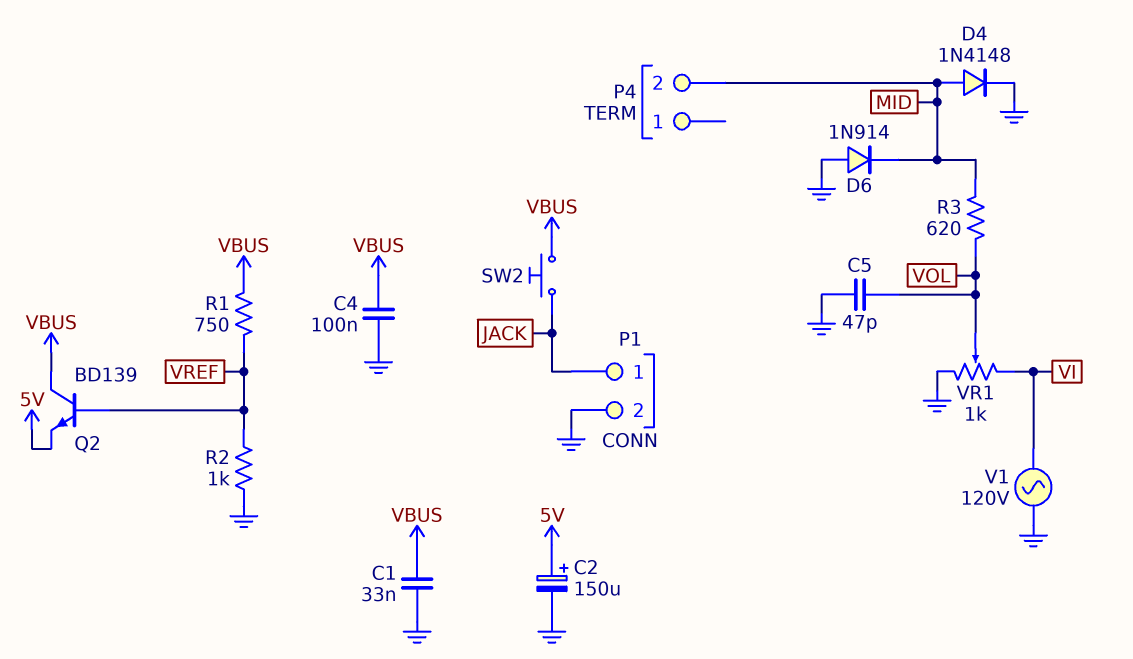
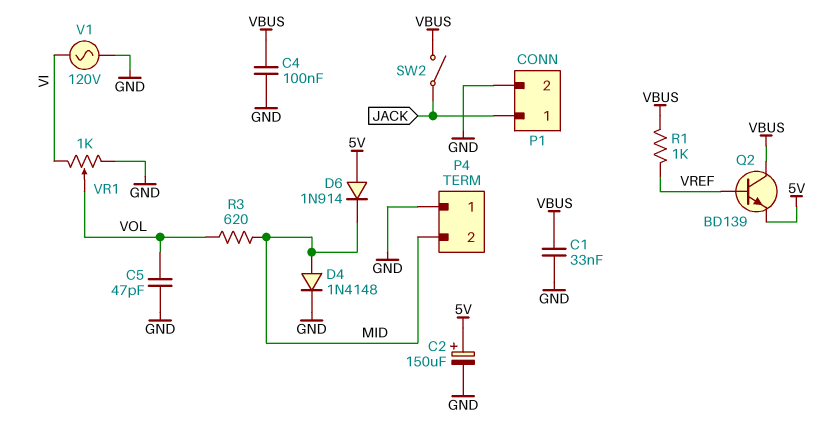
D6: diode 1N914 (A GND, K MID) -> diode 1N914 (A 5V, K MID)
P4 pin 1: none -> GND
R1: 750 (VBUS, VREF) -> 1k (VBUS, VREF)
R2: 1k (GND, VREF) -> none
SW2: button (JACK, VBUS) -> switch (JACK, VBUS)

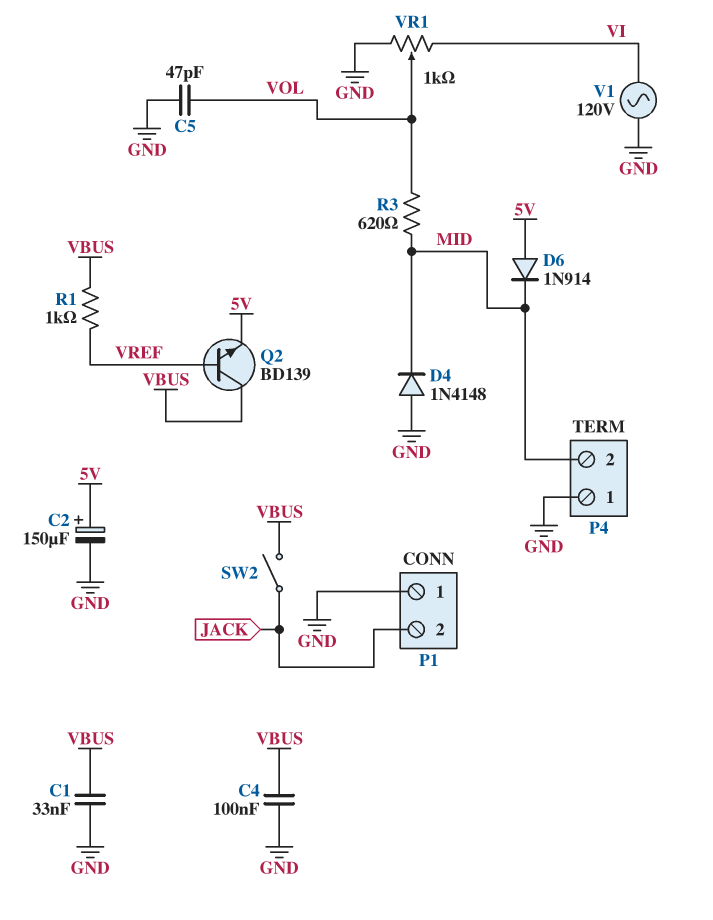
D4: diode 1N4148 (A MID, K GND) -> diode 1N4148 (A GND, K MID)
P1 pin 1: JACK -> GND
P1 pin 2: GND -> JACK

